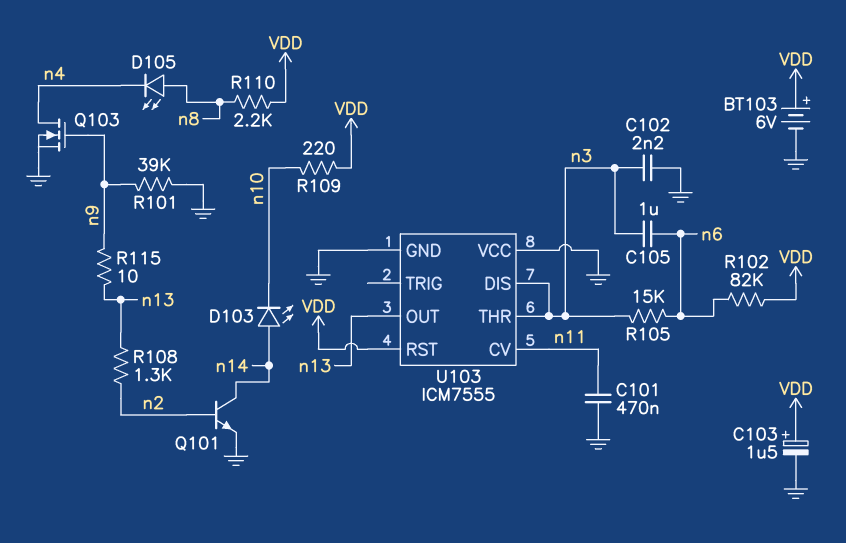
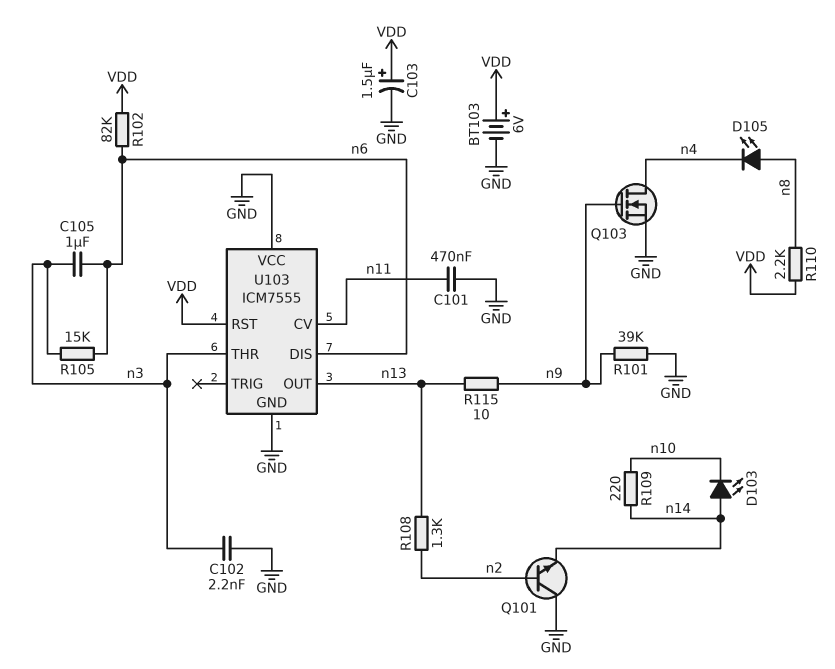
Q101: NPN (B n2, C n14, E GND) -> NPN (B n2, C GND, E n14)
R109: 220 (VDD, n10) -> 220 (n10, n14)
U103 pin DIS: n3 -> n6

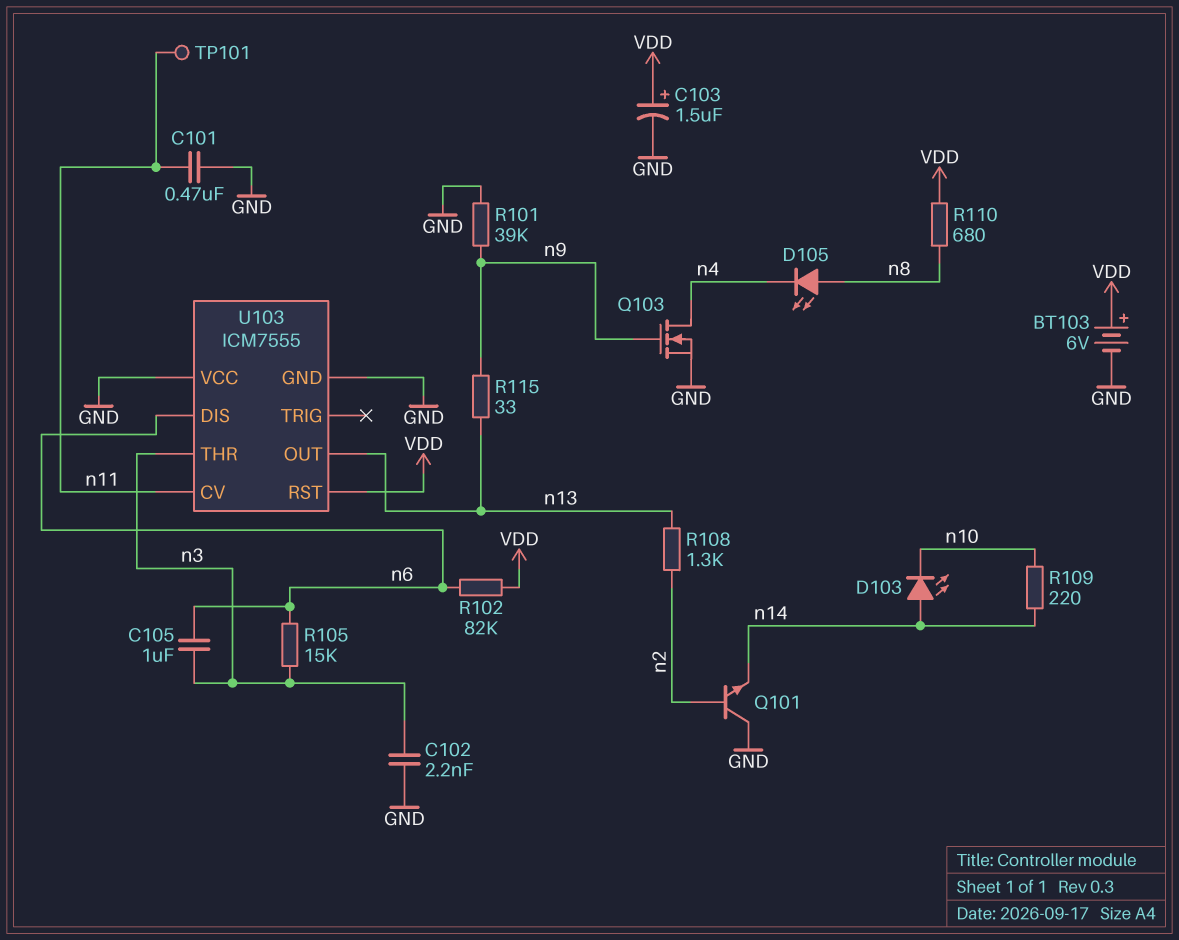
R110: 2.2k (VDD, n8) -> 680 (VDD, n8)
R115: 10 (n9, n13) -> 33 (n9, n13)
TP101: none -> test point (n11)

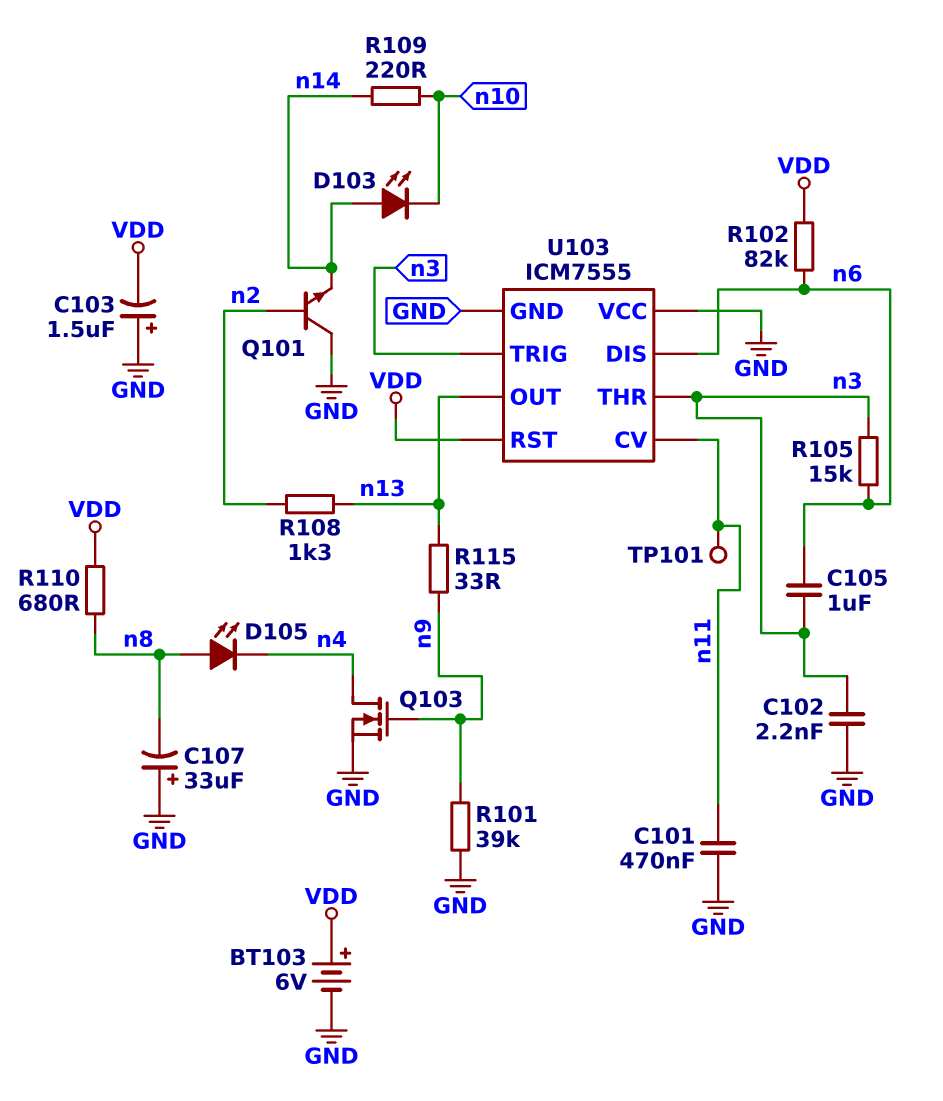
C103: 1.5uF (plus VDD, minus GND) -> 1.5uF (plus GND, minus VDD)
C107: none -> 33uF (plus GND, minus n8)
U103 pin TRIG: none -> n3

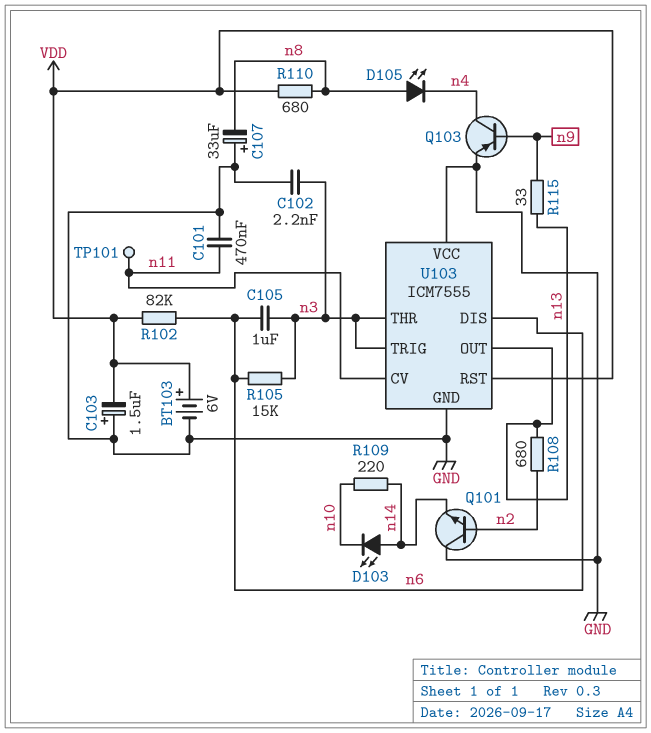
Q103: NMOS (G n9, D n4, S GND) -> PNP (B n9, C n4, E GND)
R101: 39k (GND, n9) -> none
R108: 1.3k (n2, n13) -> 680 (n2, n13)

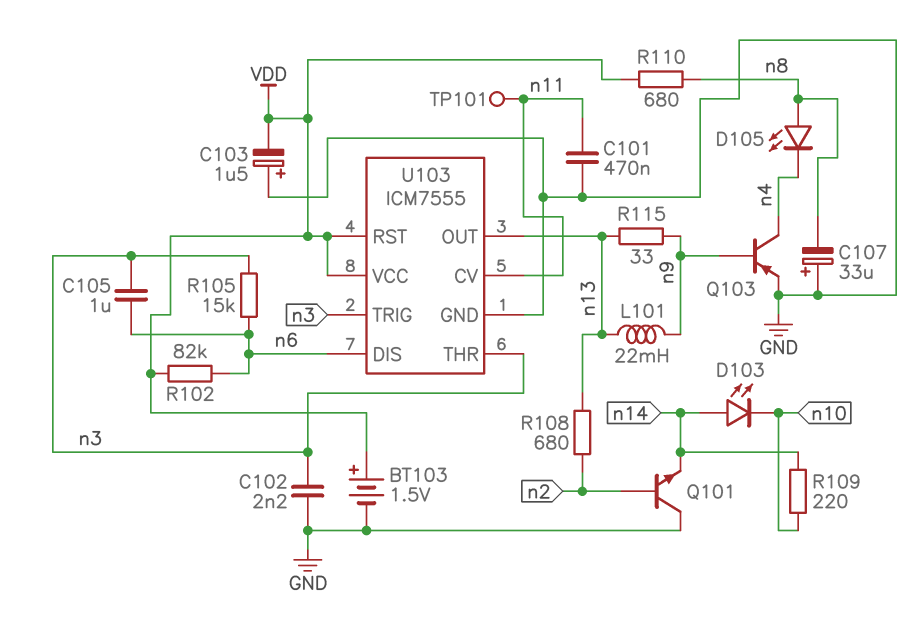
BT103: 6V (plus VDD, minus GND) -> 1.5V (plus VDD, minus GND)
L101: none -> 22mH (n9, n13)
U103 pin VCC: GND -> VDD

